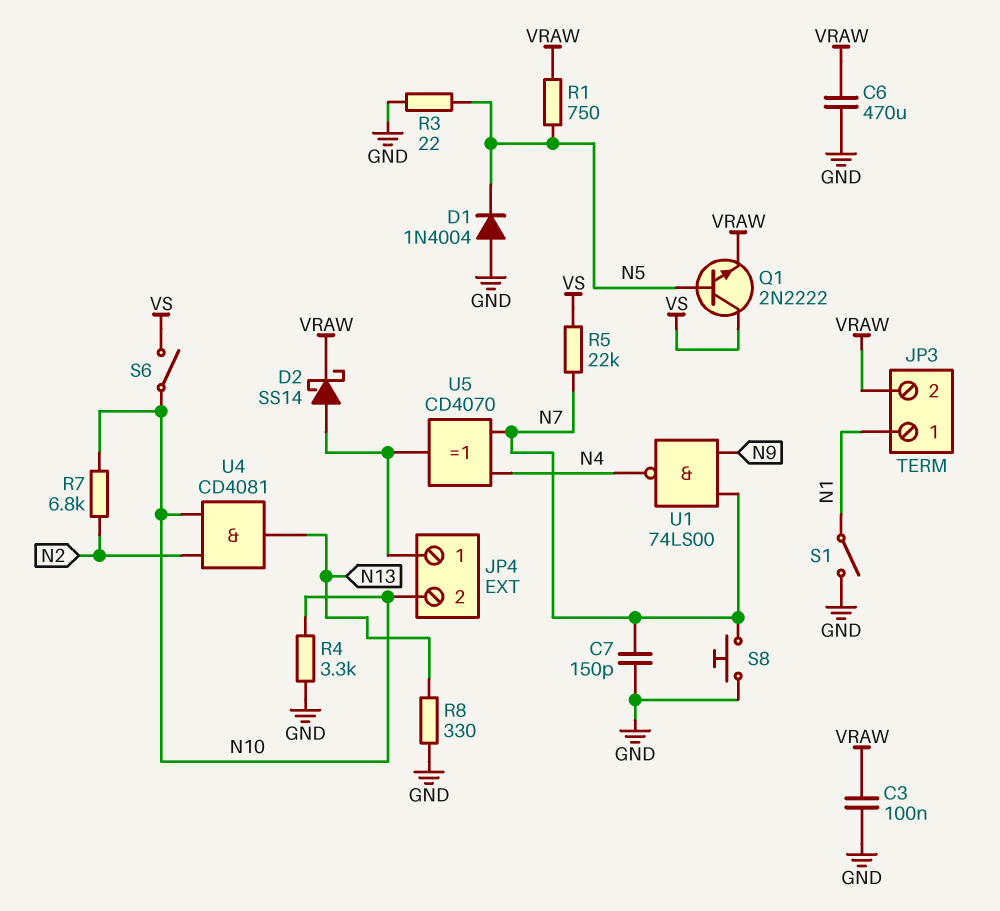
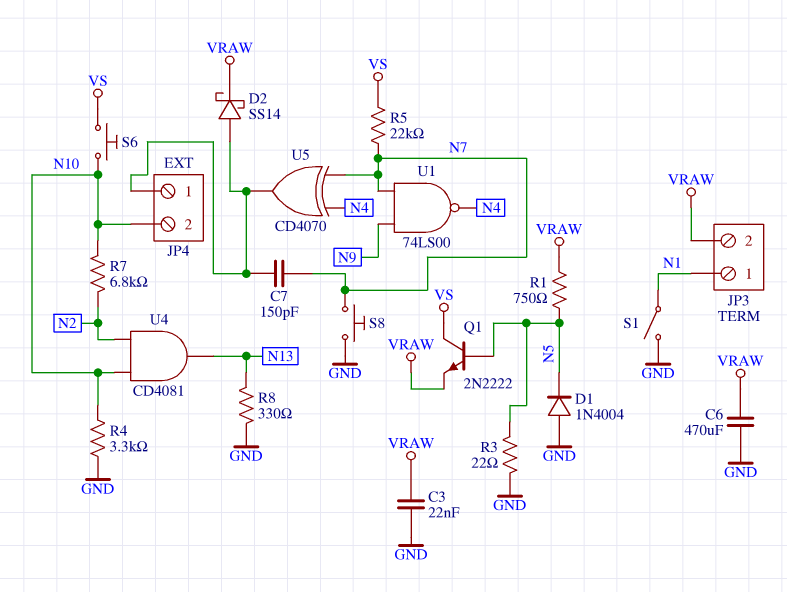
C3: 100nF (GND, VRAW) -> 22nF (GND, VRAW)
C7: 150pF (GND, N7) -> 150pF (JP4/1, N7)
S6: switch (N10, VS) -> button (N10, VS)

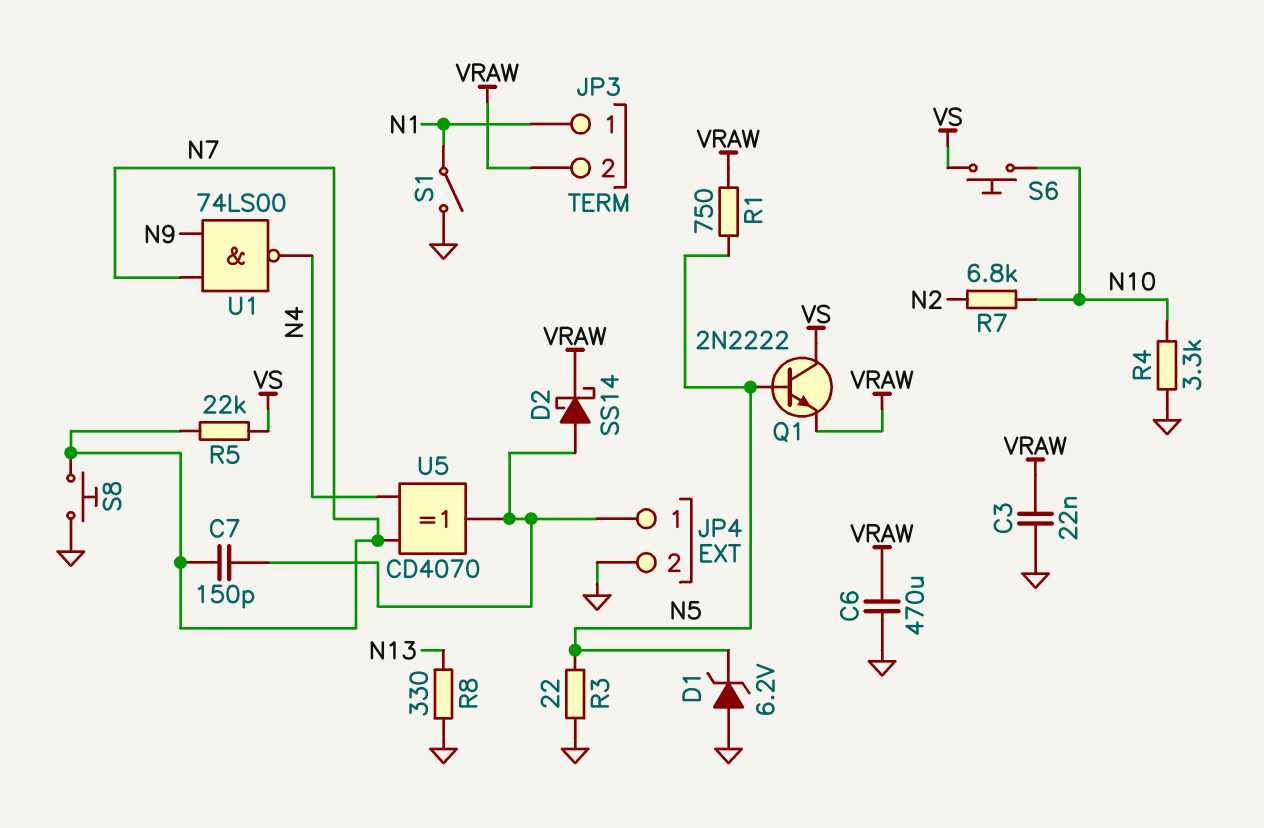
D1: diode 1N4004 (A GND, K N5) -> zener 6.2V (A GND, K N5)
JP4 pin 2: N10 -> GND
U4: AND CD4081 (in N2, in N10, out N13) -> none

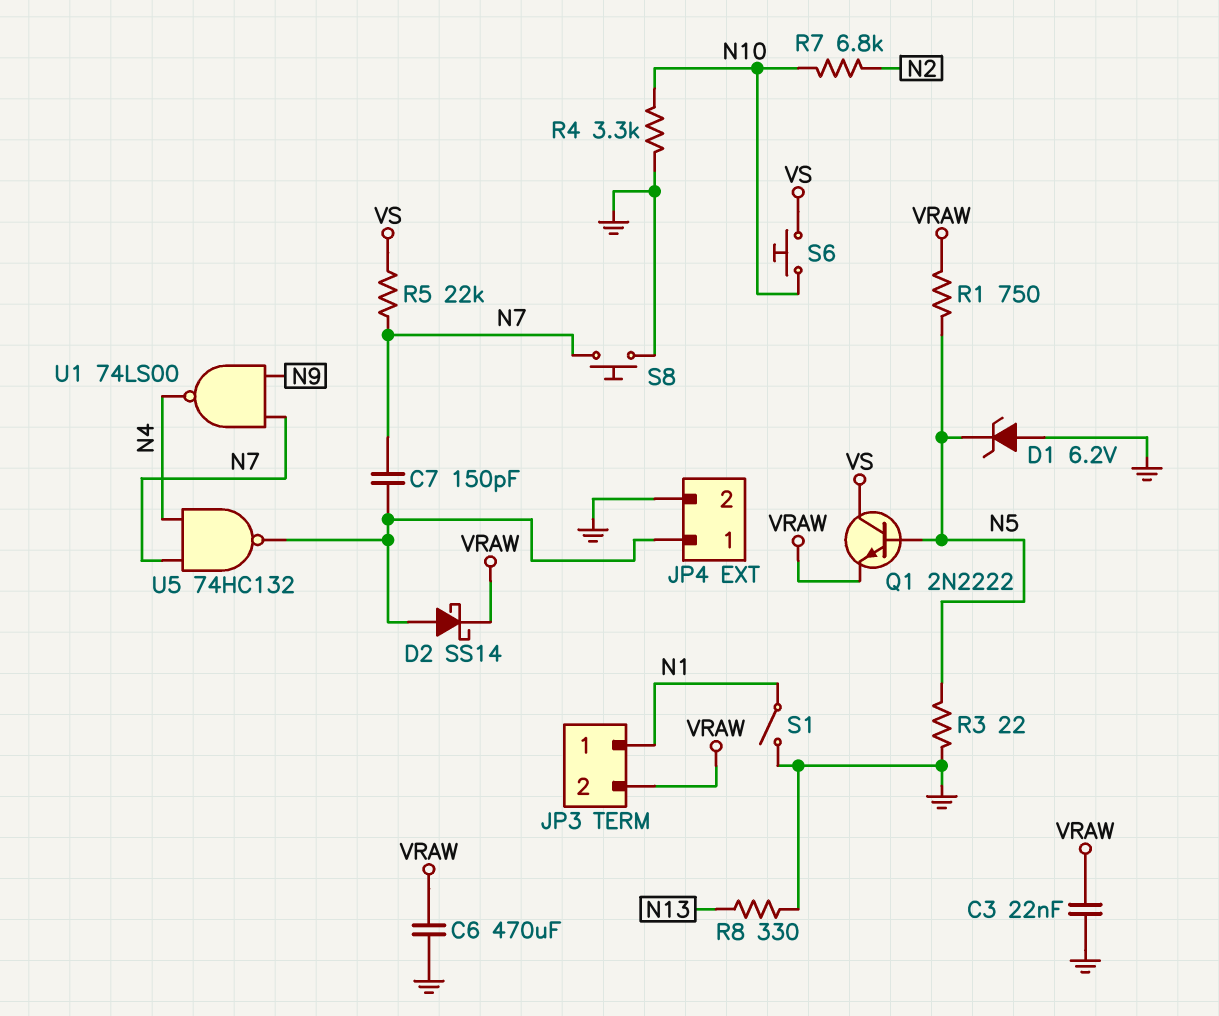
U5: XOR CD4070 (in N4, in N7, out JP4/1) -> NAND 74HC132 (in N4, in N7, out JP4/1)

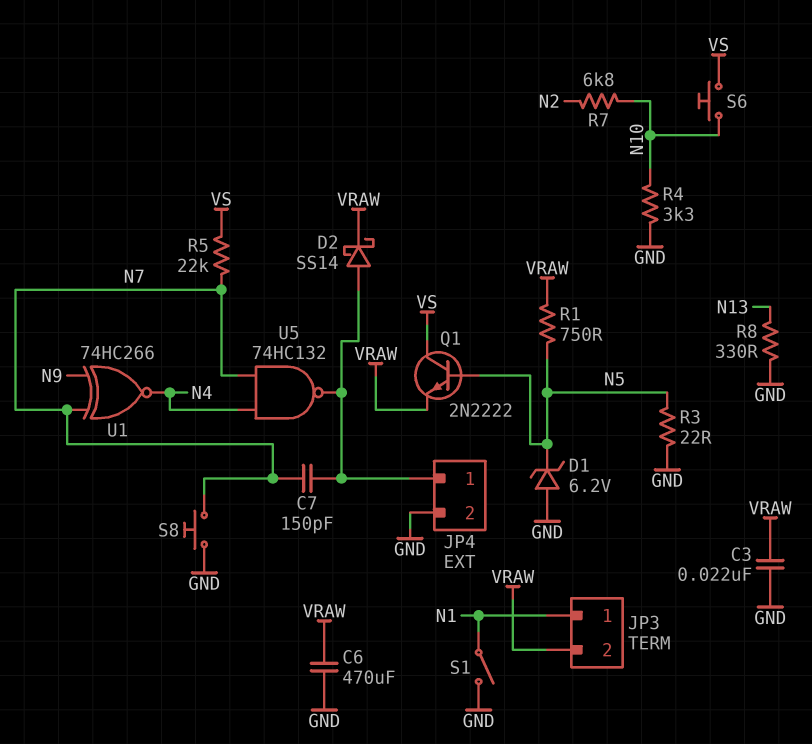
U1: NAND 74LS00 (in N7, in N9, out N4) -> XNOR 74HC266 (in N7, in N9, out N4)

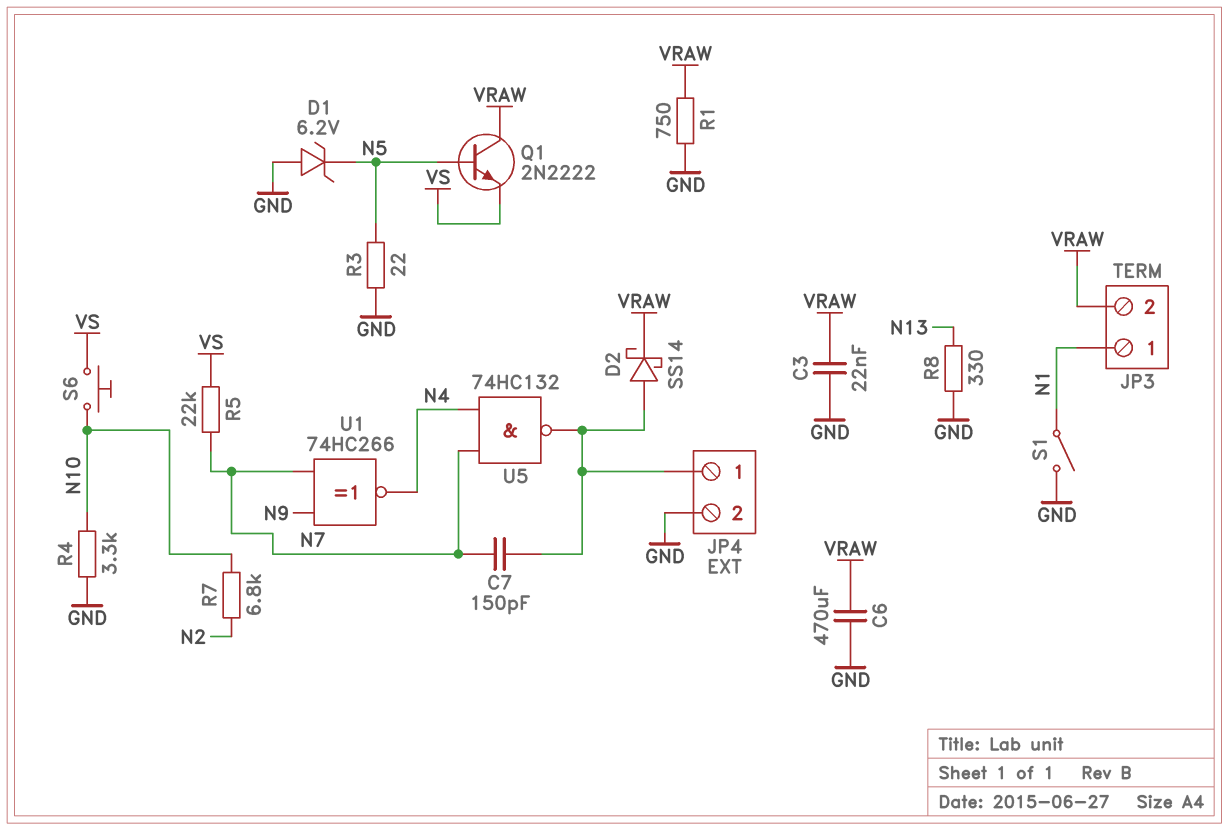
Q1: NPN 2N2222 (B N5, C VS, E VRAW) -> NPN 2N2222 (B N5, C VRAW, E VS)
R1: 750 (N5, VRAW) -> 750 (GND, VRAW)
S8: button (GND, N7) -> none

